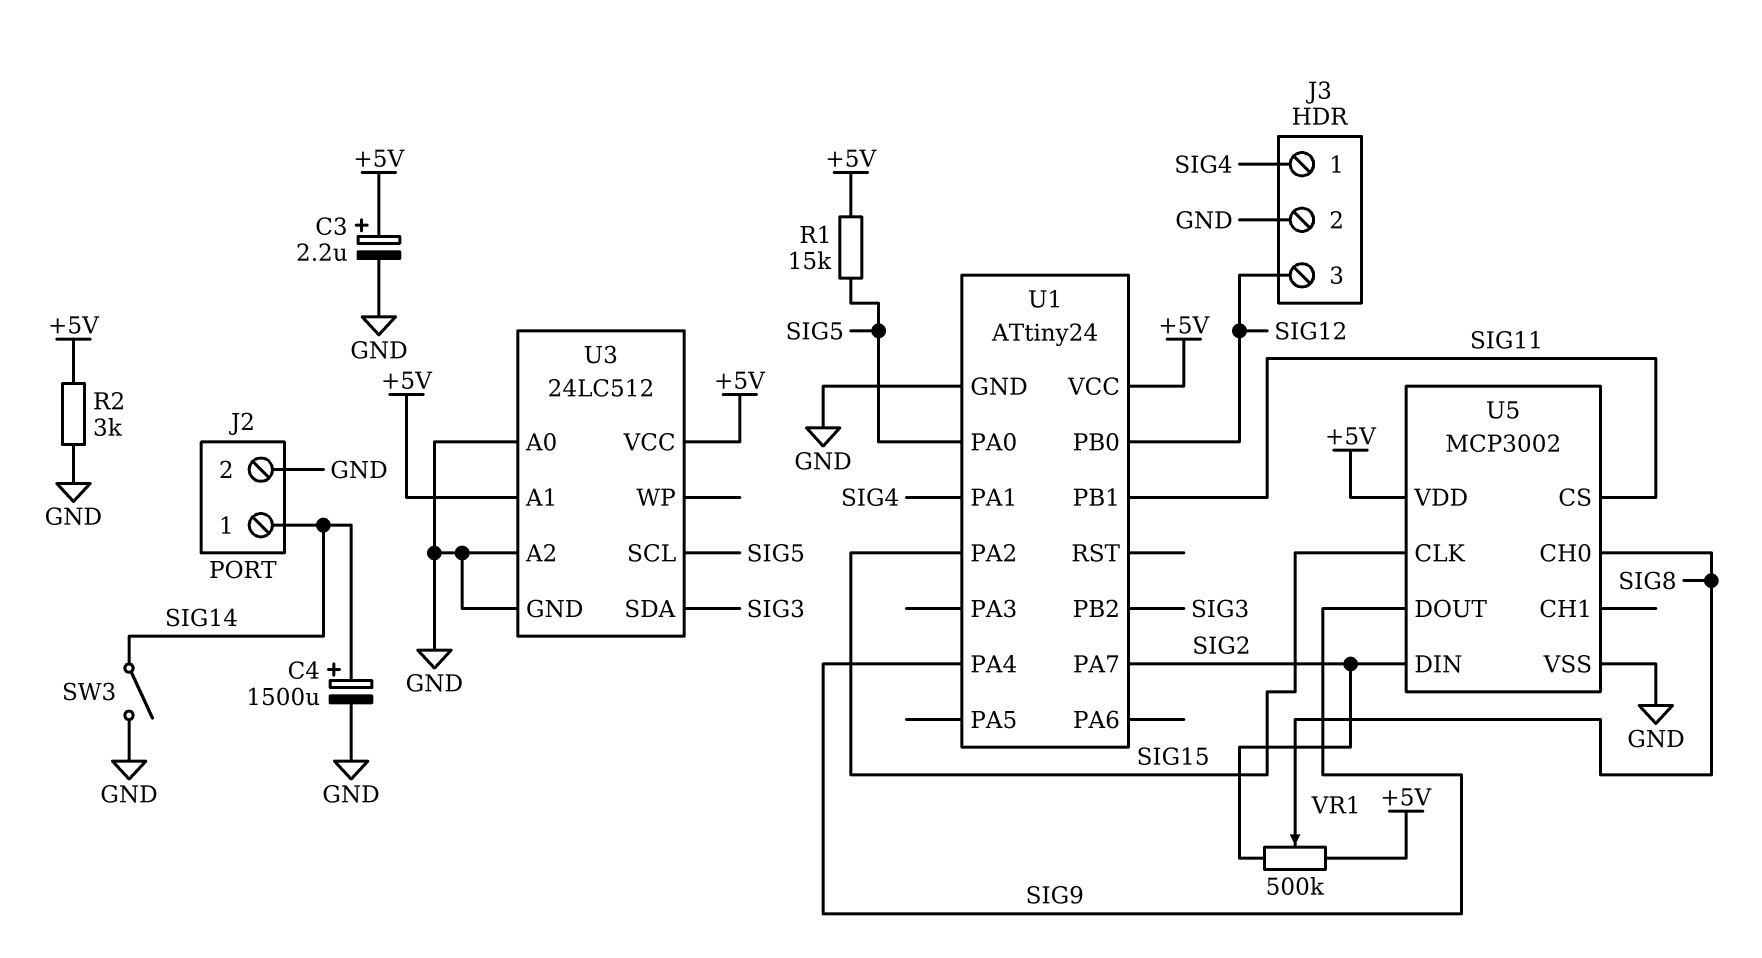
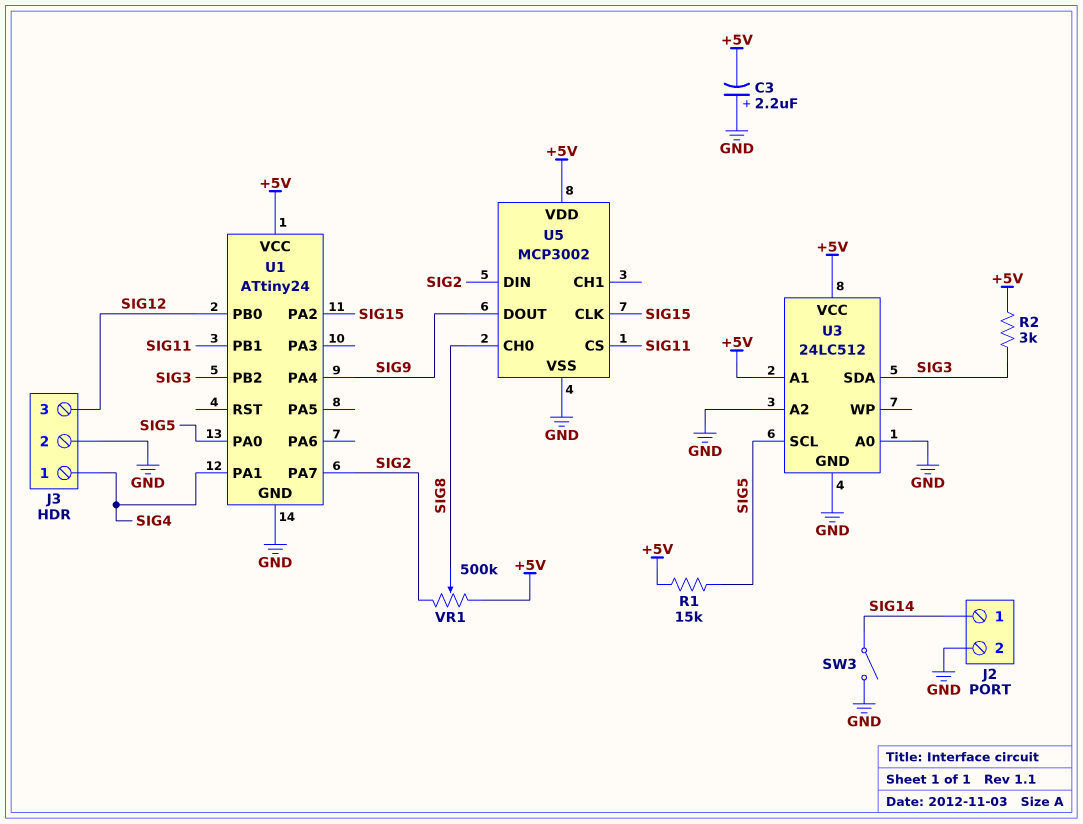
C3: 2.2uF (plus +5V, minus GND) -> 2.2uF (plus GND, minus +5V)
C4: 1500uF (plus SIG14, minus GND) -> none
R2: 3k (+5V, GND) -> 3k (+5V, SIG3)

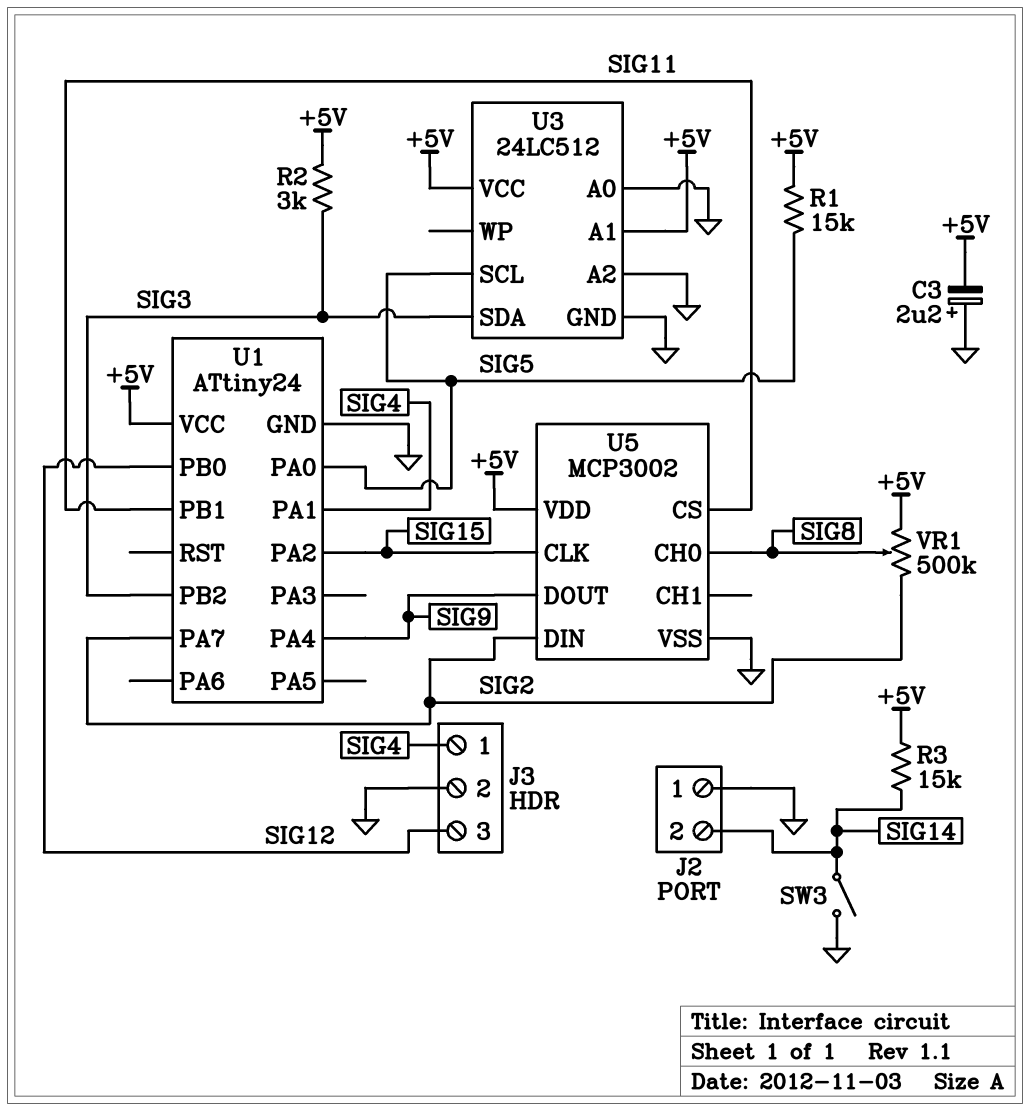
J2 pin 1: SIG14 -> GND
J2 pin 2: GND -> SIG14
R3: none -> 15k (+5V, SIG14)

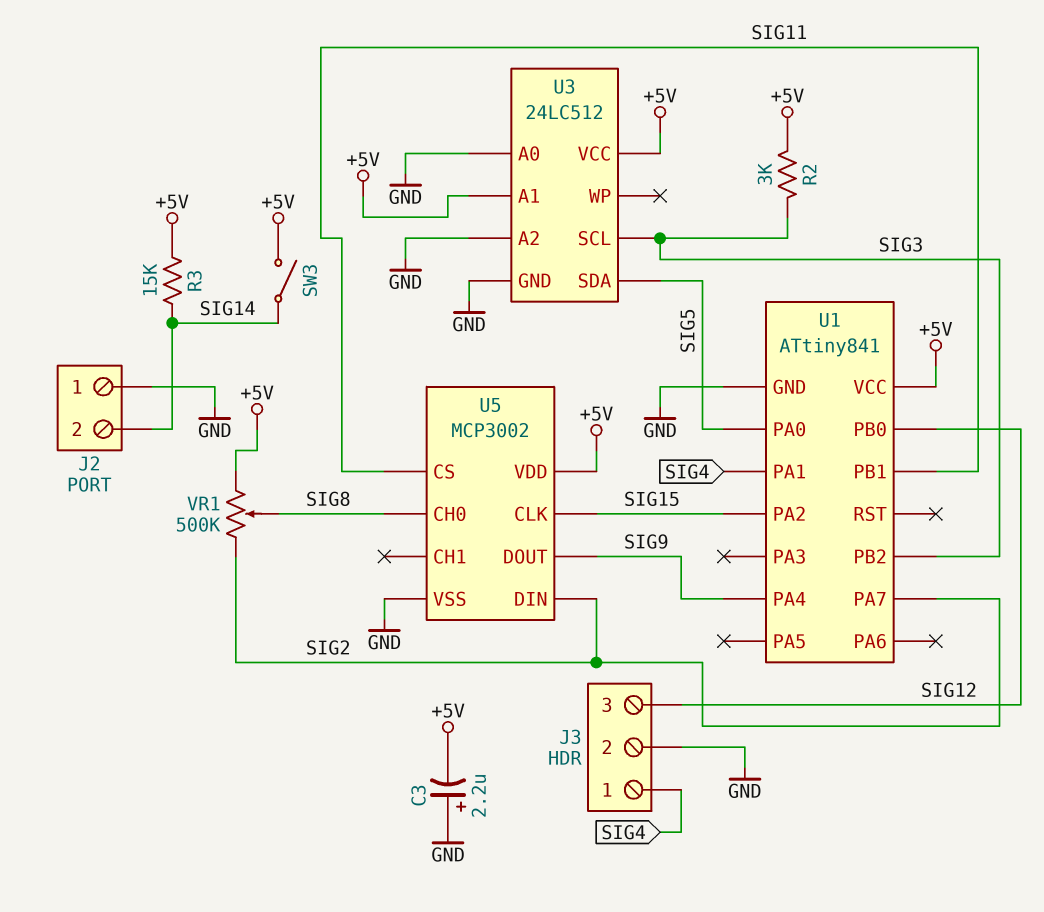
R1: 15k (+5V, SIG5) -> none
SW3: switch (GND, SIG14) -> switch (+5V, SIG14)
U1: ATtiny24 -> ATtiny841
U3 pin SCL: SIG5 -> SIG3
U3 pin SDA: SIG3 -> SIG5

